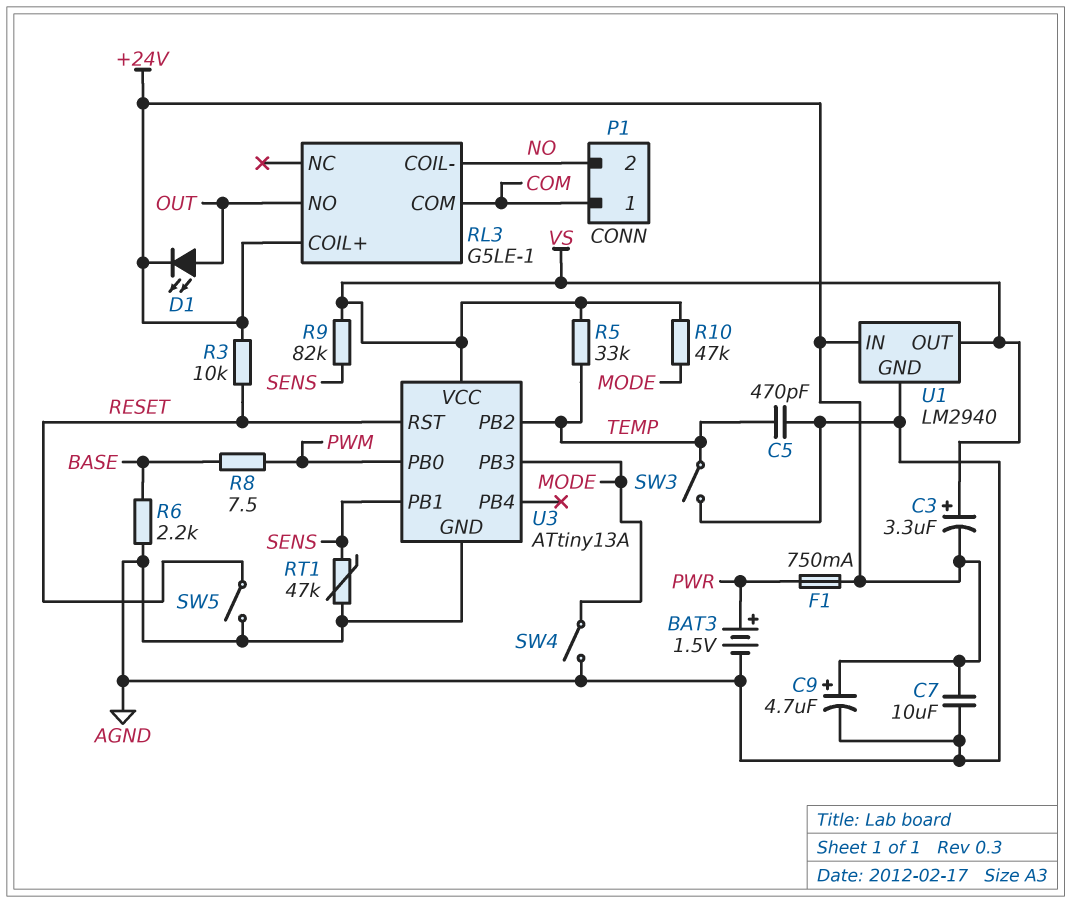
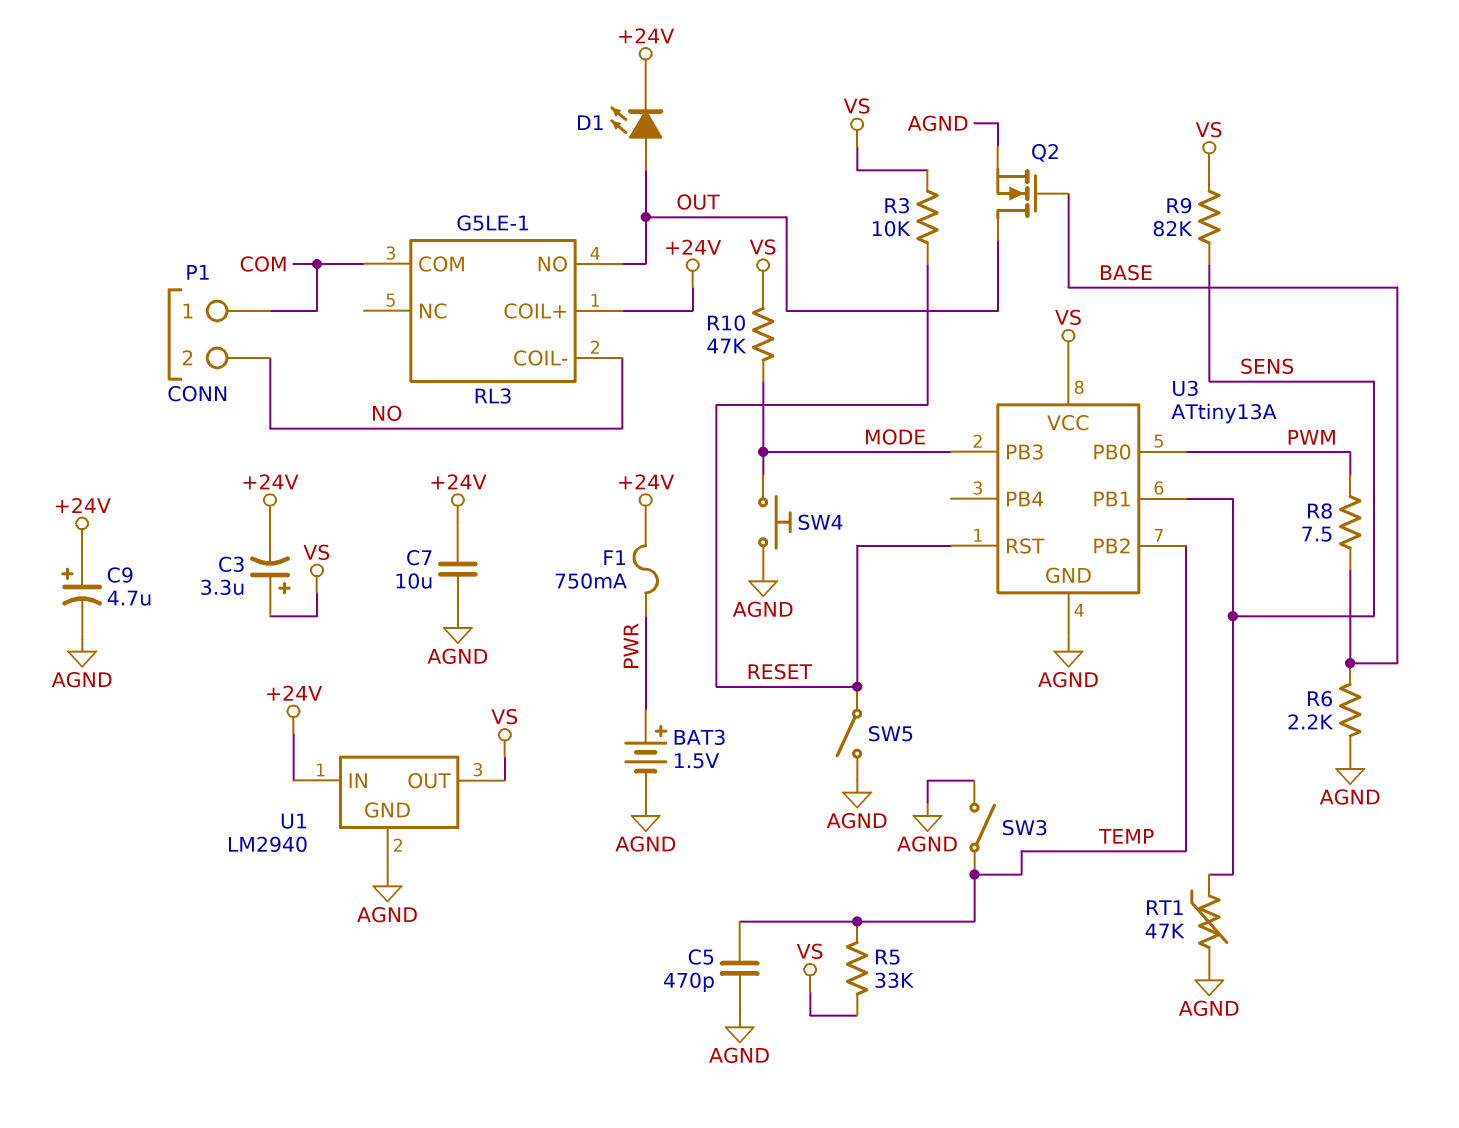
Q2: none -> NMOS (G BASE, D OUT, S AGND)
R3: 10k (+24V, RESET) -> 10k (RESET, VS)
SW4: switch (AGND, MODE) -> button (AGND, MODE)

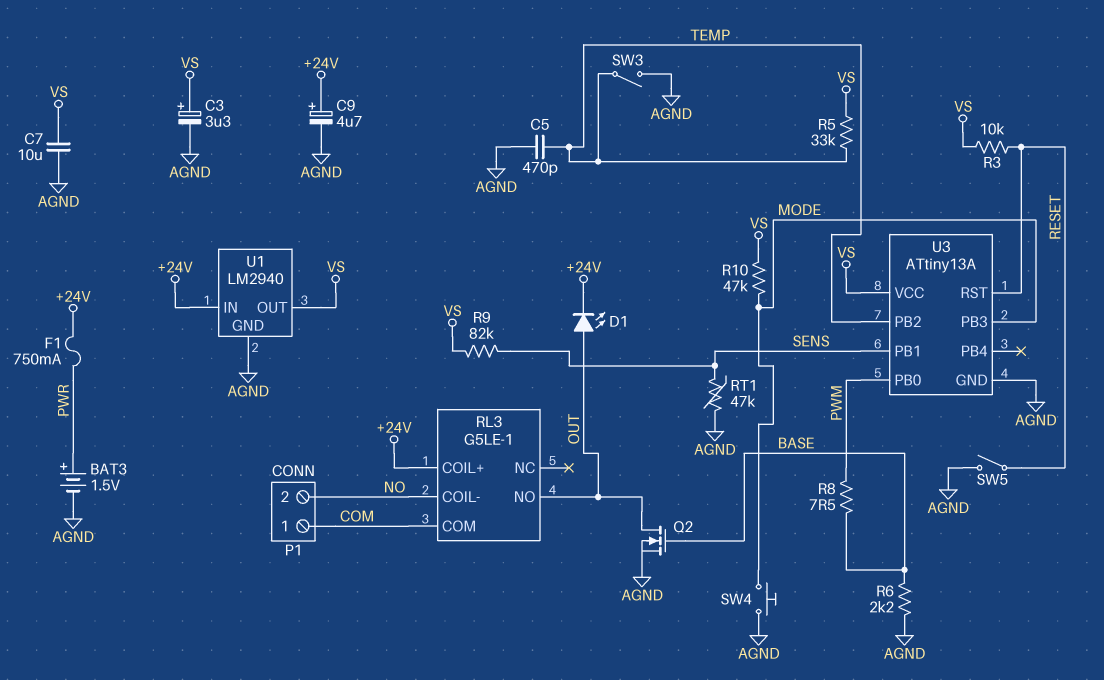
C3: 3.3uF (plus VS, minus +24V) -> 3.3uF (plus VS, minus AGND)
C7: 10uF (+24V, AGND) -> 10uF (AGND, VS)

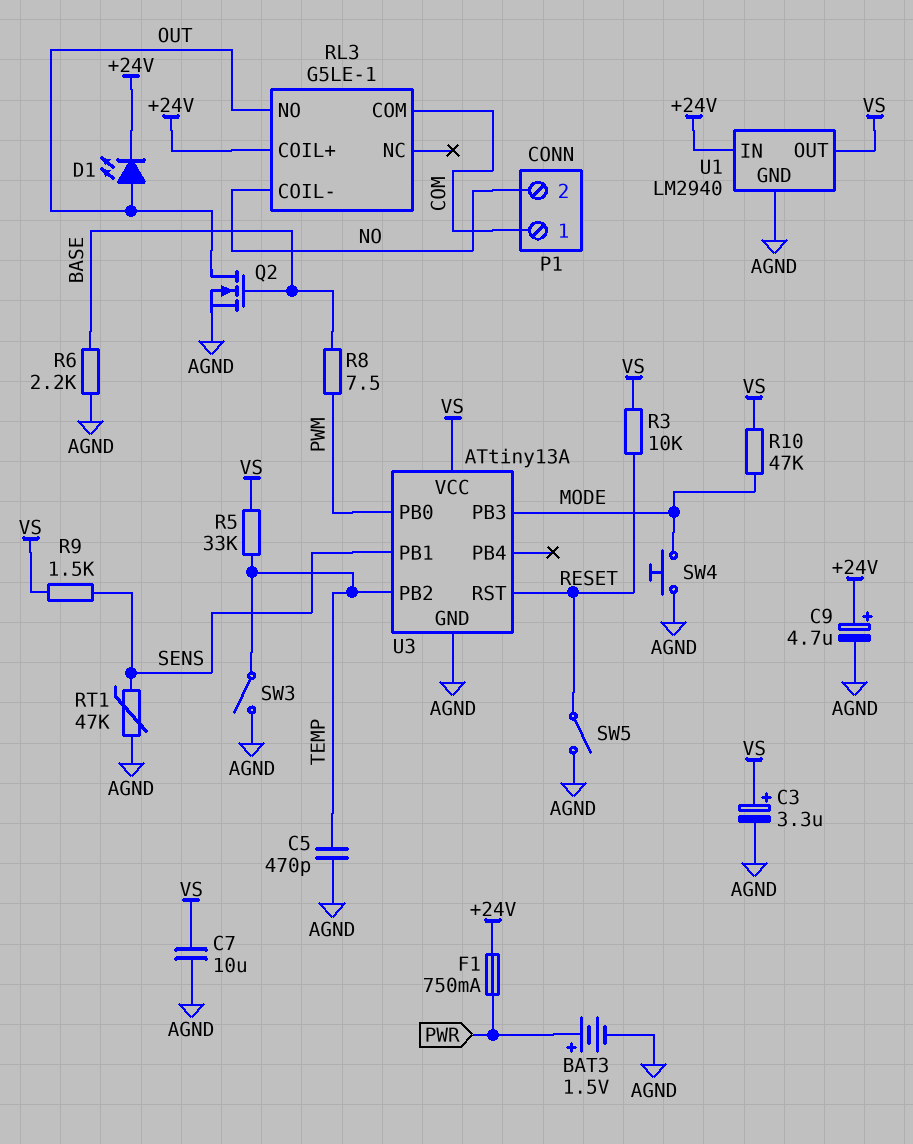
R9: 82k (SENS, VS) -> 1.5k (SENS, VS)

